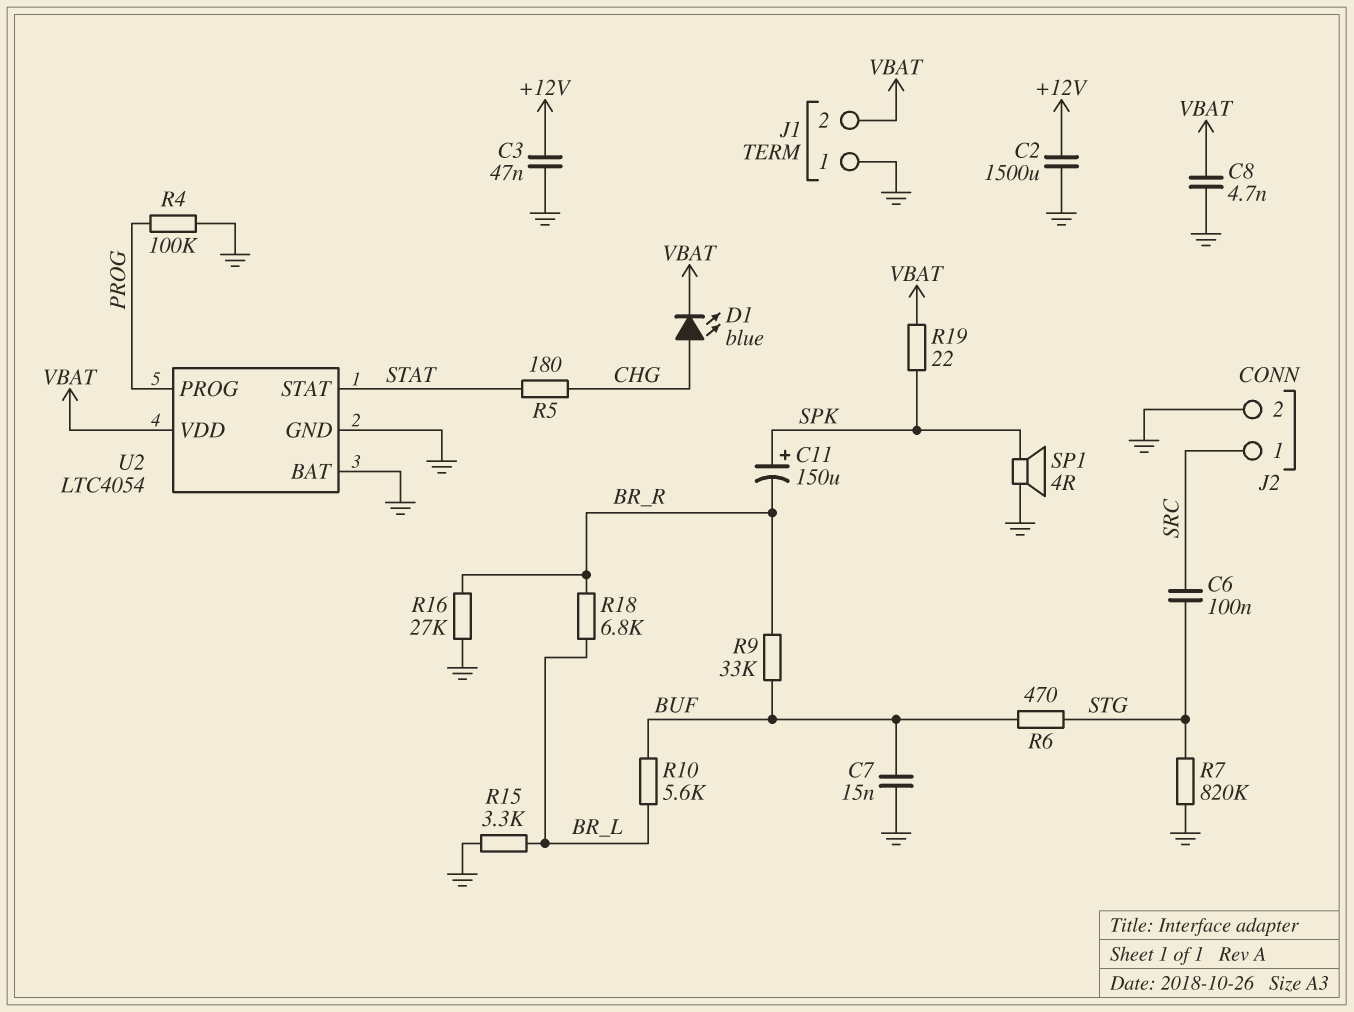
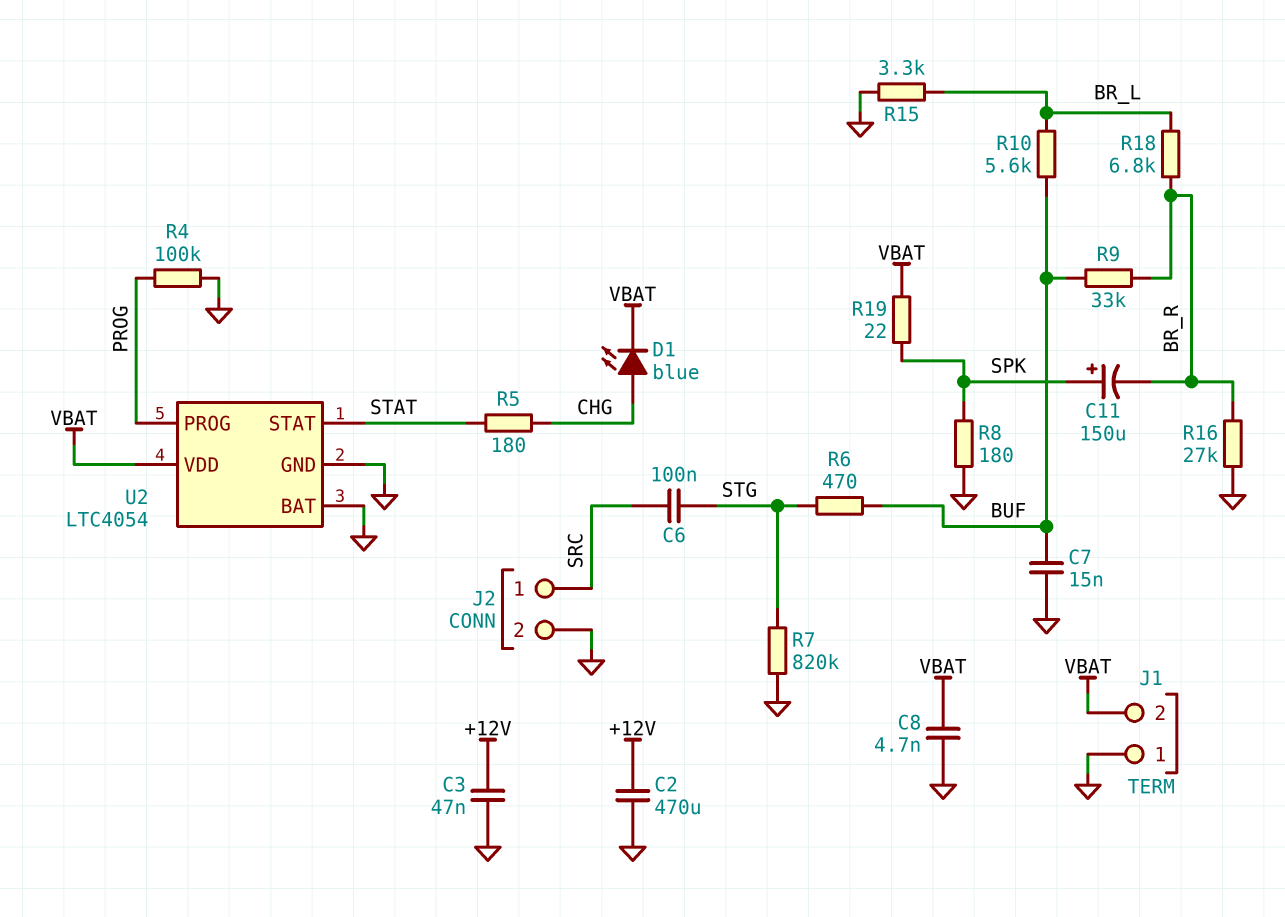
C2: 1500uF (+12V, GND) -> 470uF (+12V, GND)
R8: none -> 180 (GND, SPK)
SP1: speaker 4R (GND, SPK) -> none

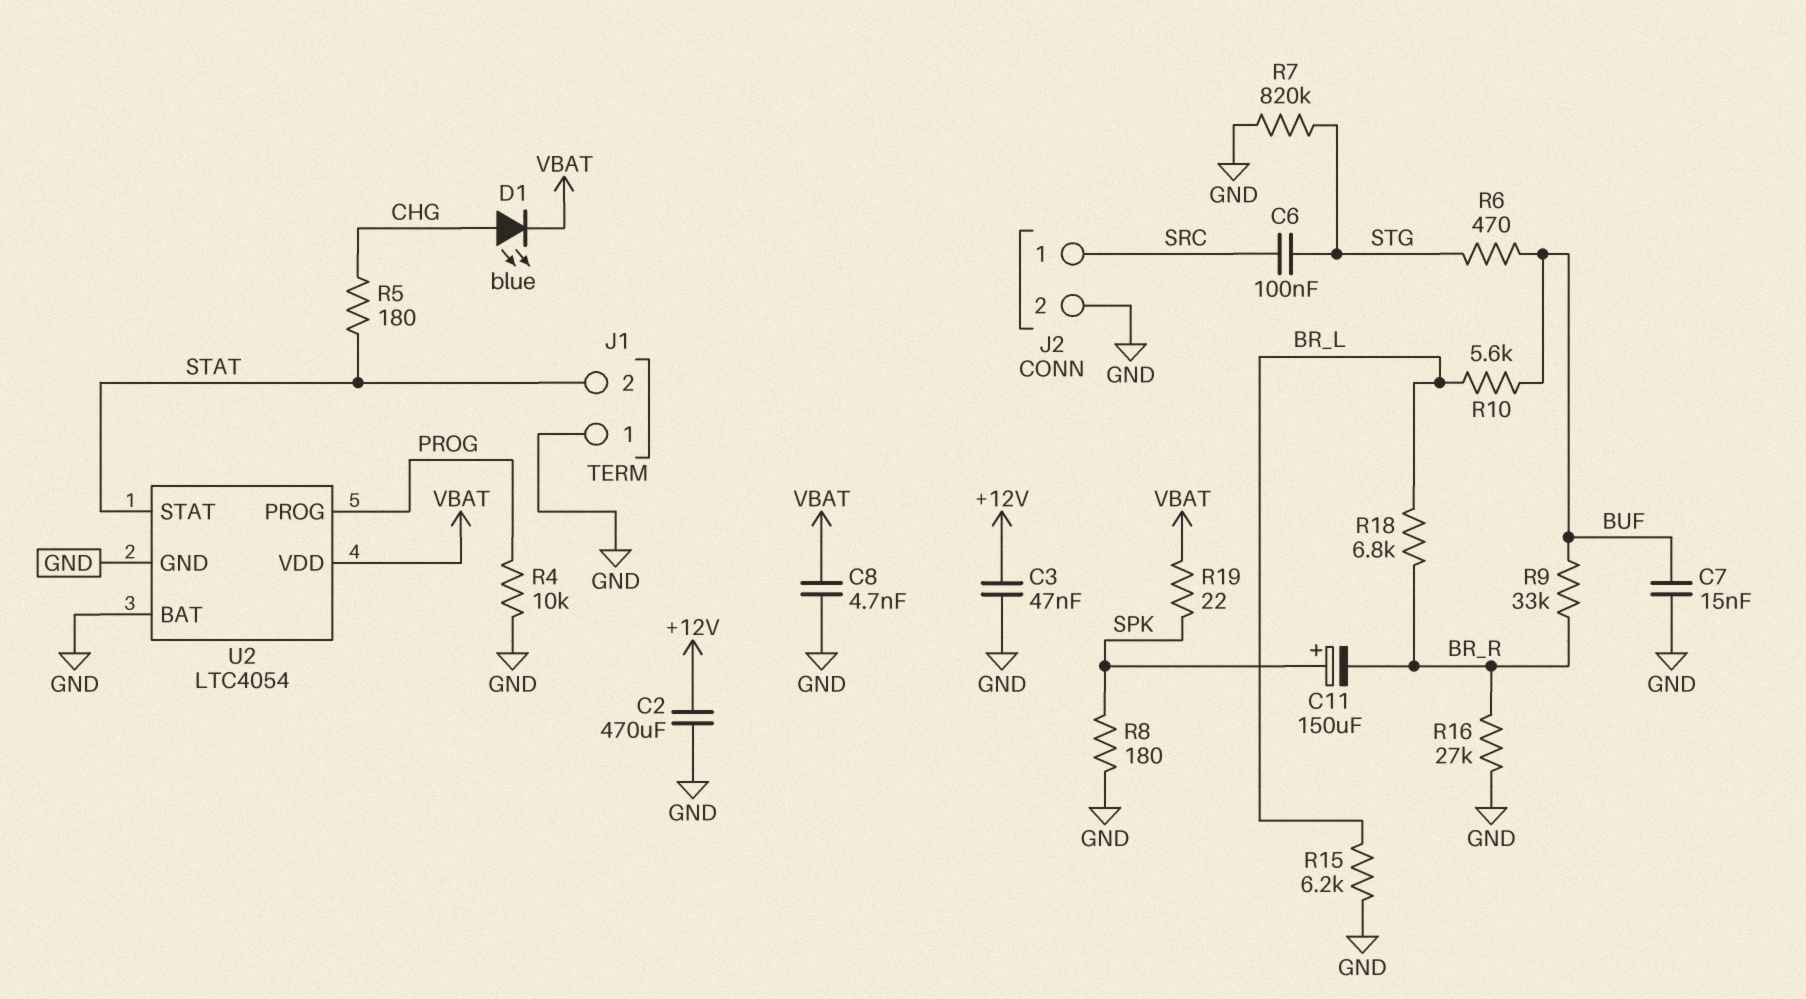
J1 pin 2: VBAT -> STAT
R4: 100k (GND, PROG) -> 10k (GND, PROG)
R15: 3.3k (BR_L, GND) -> 6.2k (BR_L, GND)

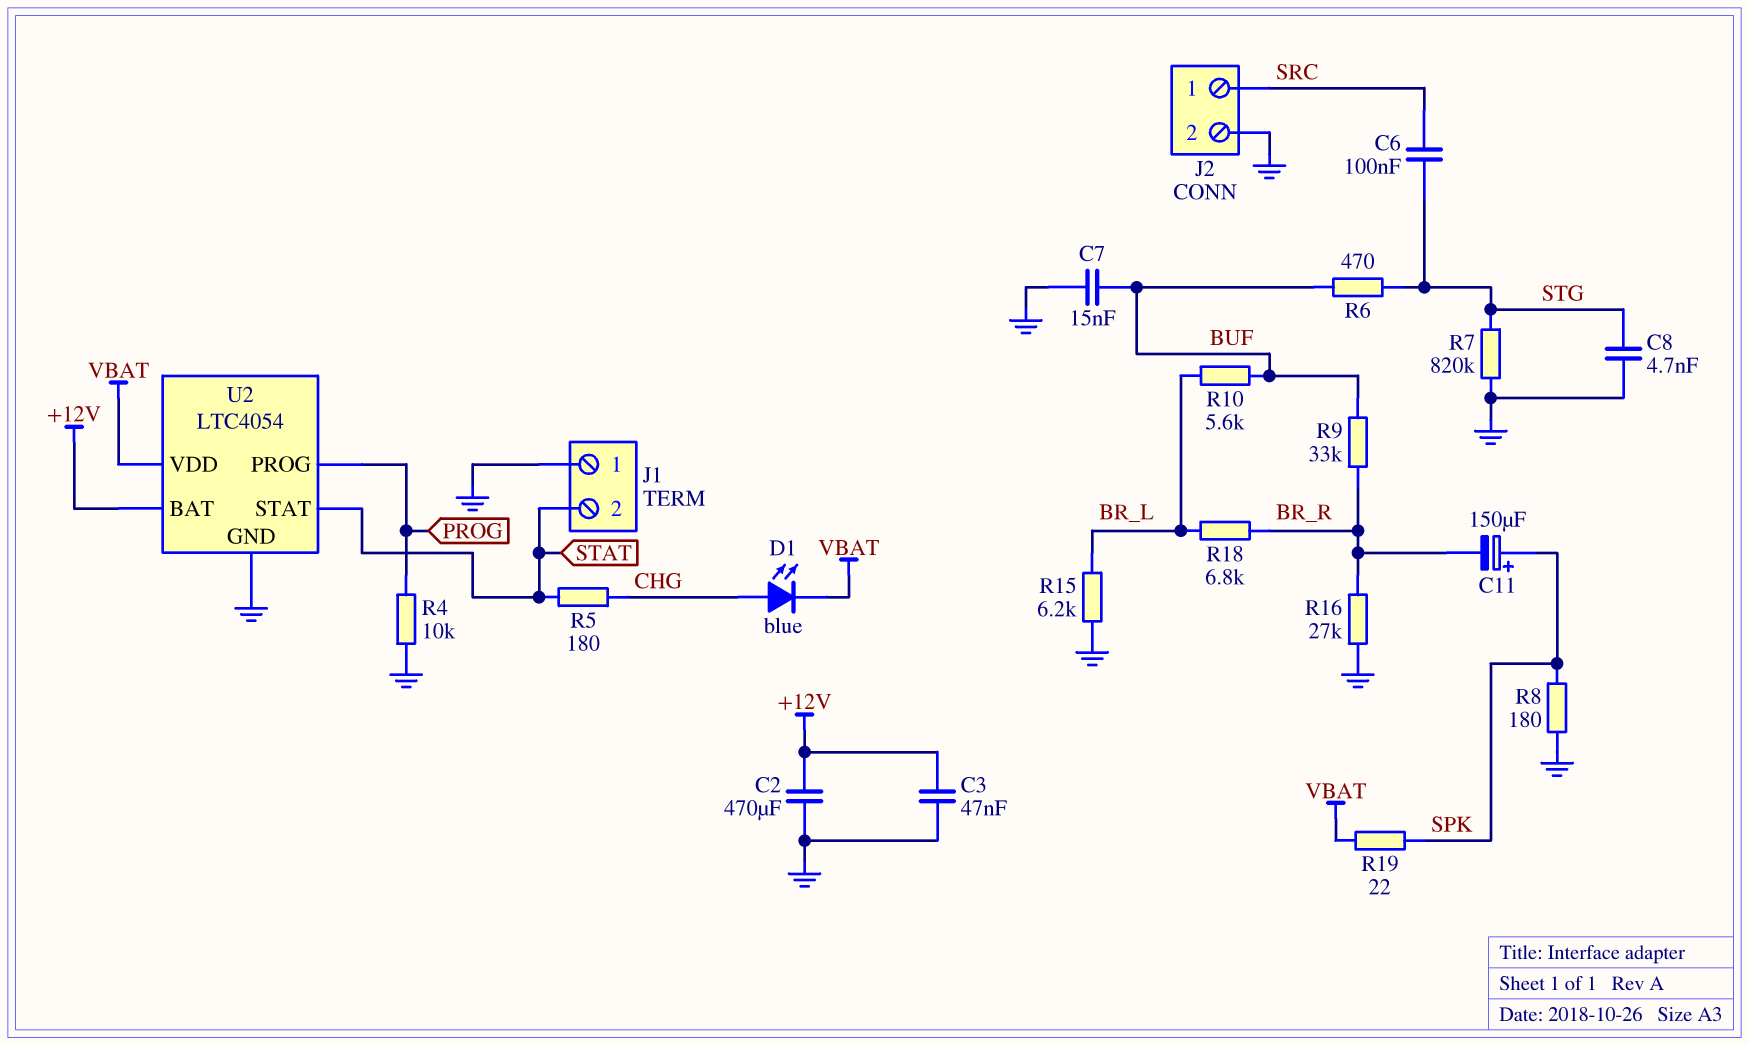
C8: 4.7nF (GND, VBAT) -> 4.7nF (GND, STG)
U2 pin BAT: GND -> +12V

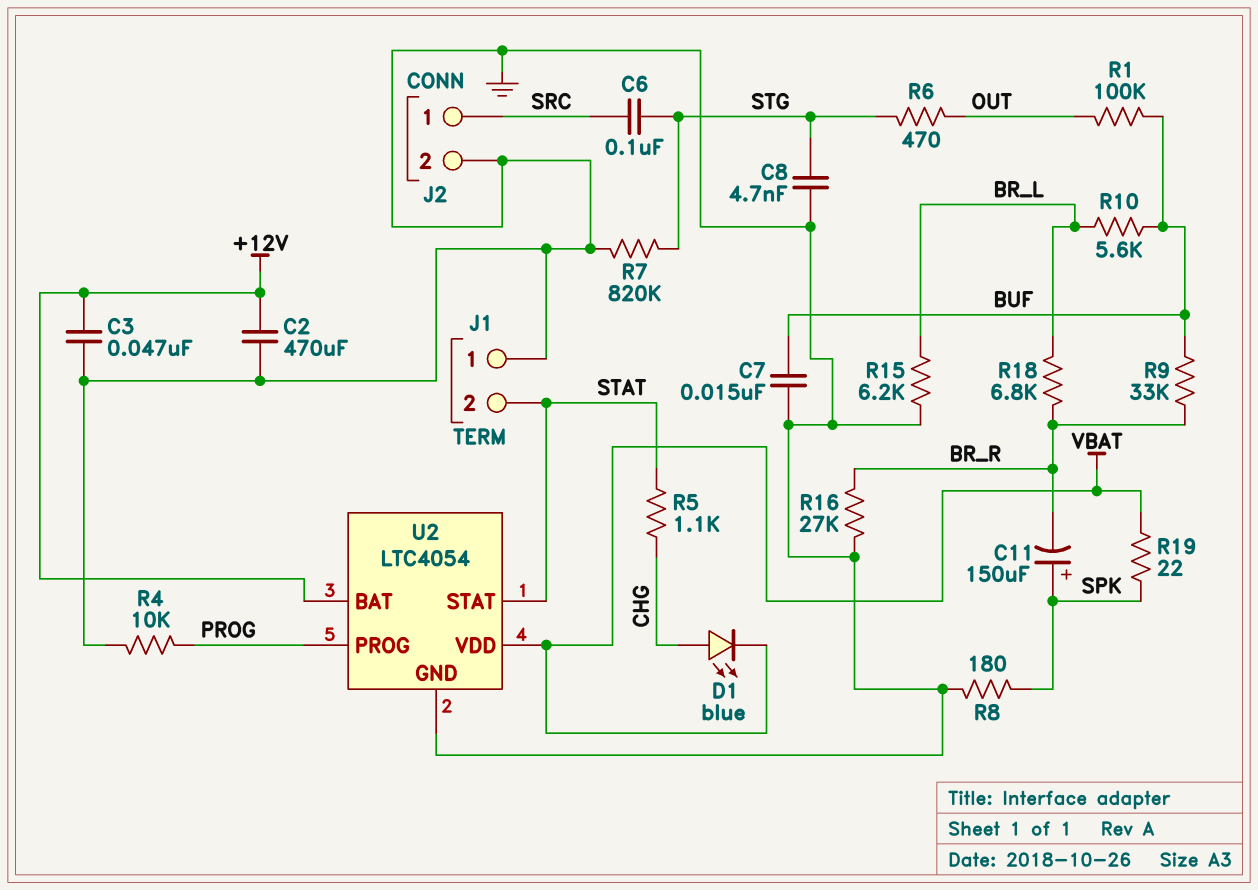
R1: none -> 100k (BUF, OUT)
R5: 180 (CHG, STAT) -> 1.1k (CHG, STAT)
R6: 470 (BUF, STG) -> 470 (OUT, STG)

